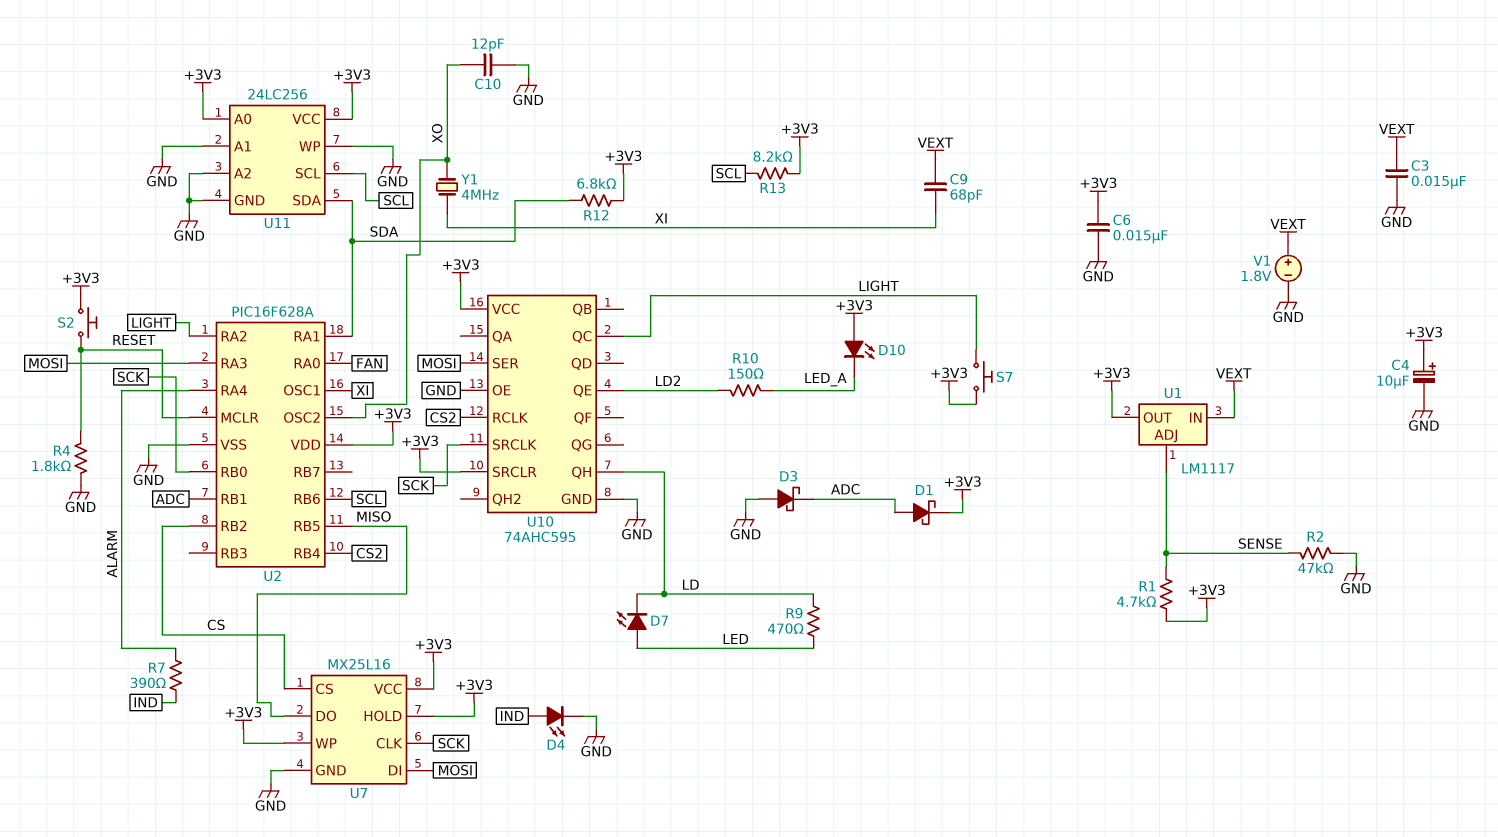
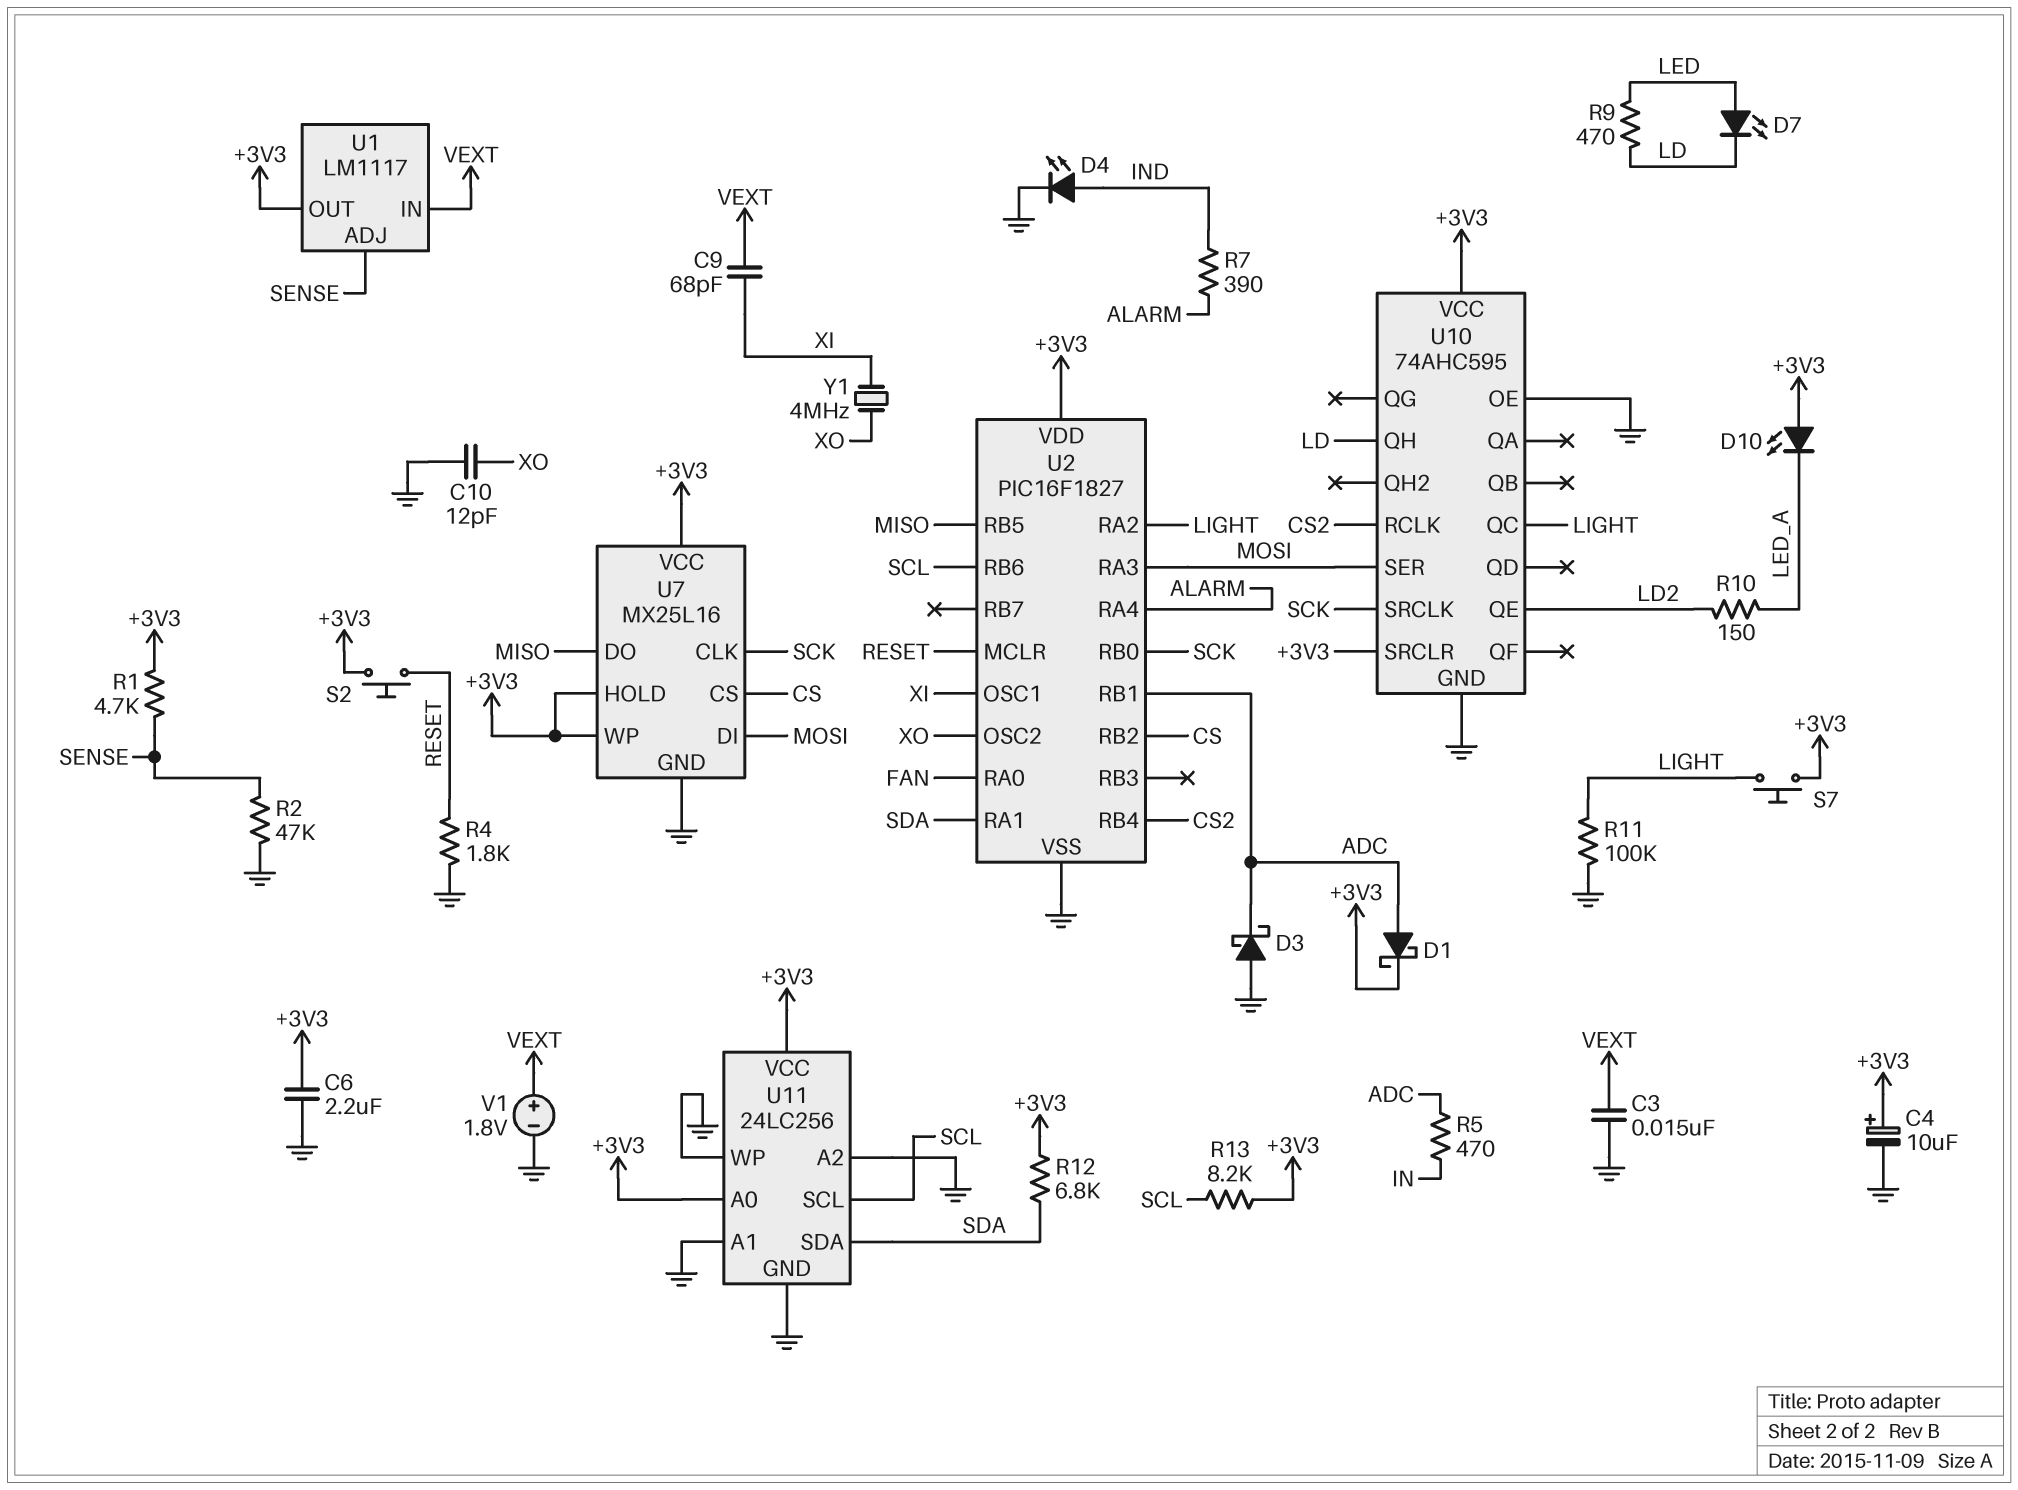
C6: 15nF (+3V3, GND) -> 2.2uF (+3V3, GND)
R5: none -> 470 (ADC, IN)
R11: none -> 100k (GND, LIGHT)
U2: PIC16F628A -> PIC16F1827

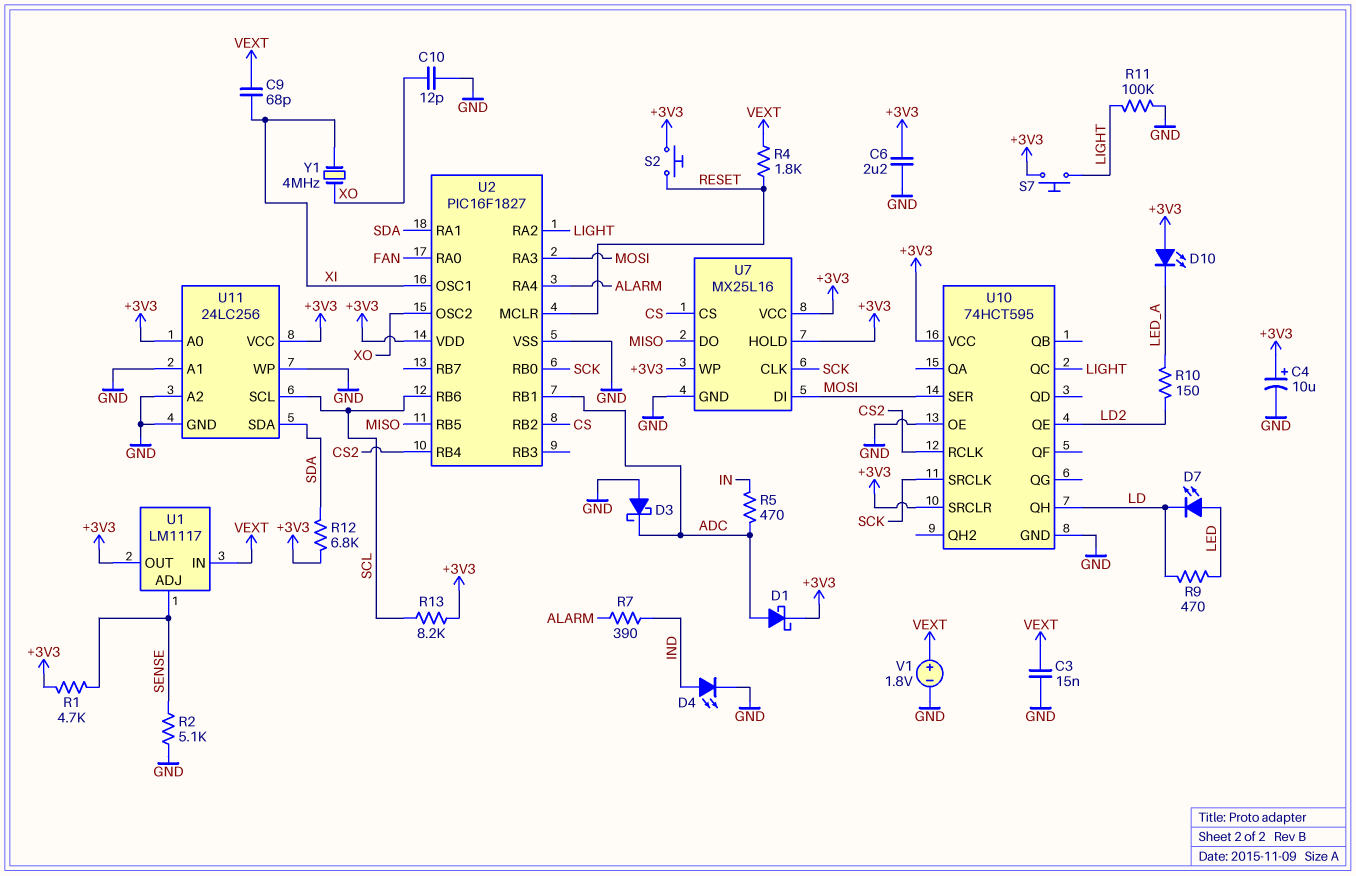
R2: 47k (GND, SENSE) -> 5.1k (GND, SENSE)
R4: 1.8k (GND, RESET) -> 1.8k (RESET, VEXT)
U10: 74AHC595 -> 74HCT595

